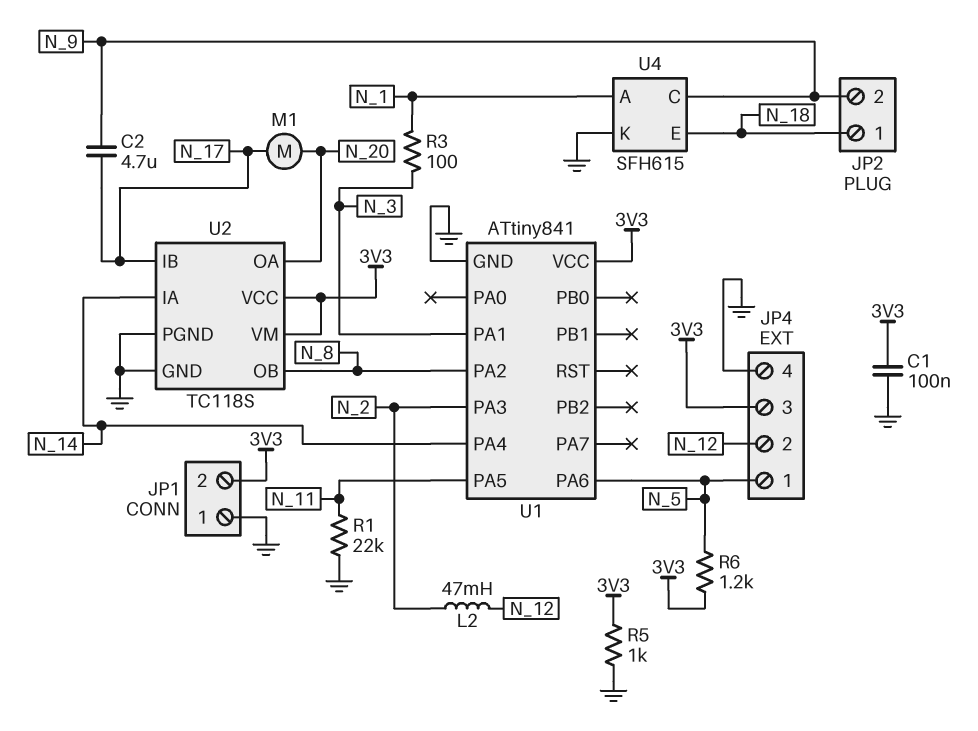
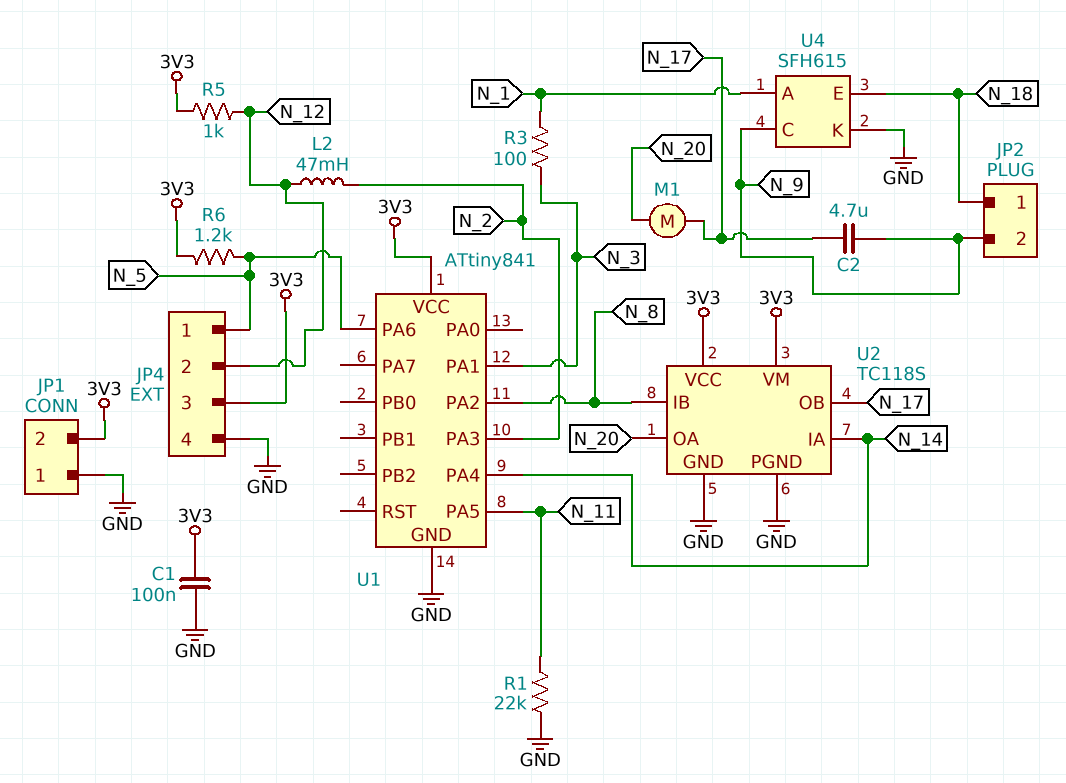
R5: 1k (3V3, GND) -> 1k (3V3, N_12)
U2 pin IB: N_17 -> N_8
U2 pin OB: N_8 -> N_17

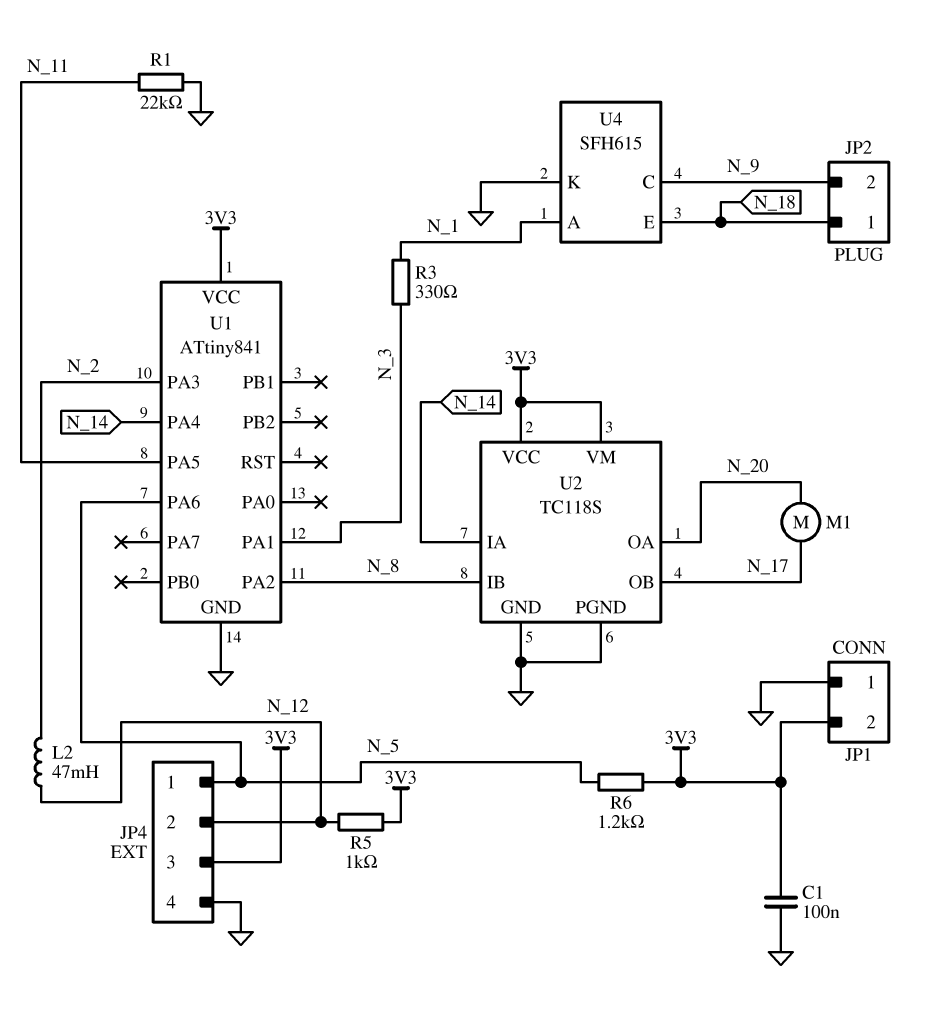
C2: 4.7uF (N_9, N_17) -> none
R3: 100 (N_1, N_3) -> 330 (N_1, N_3)

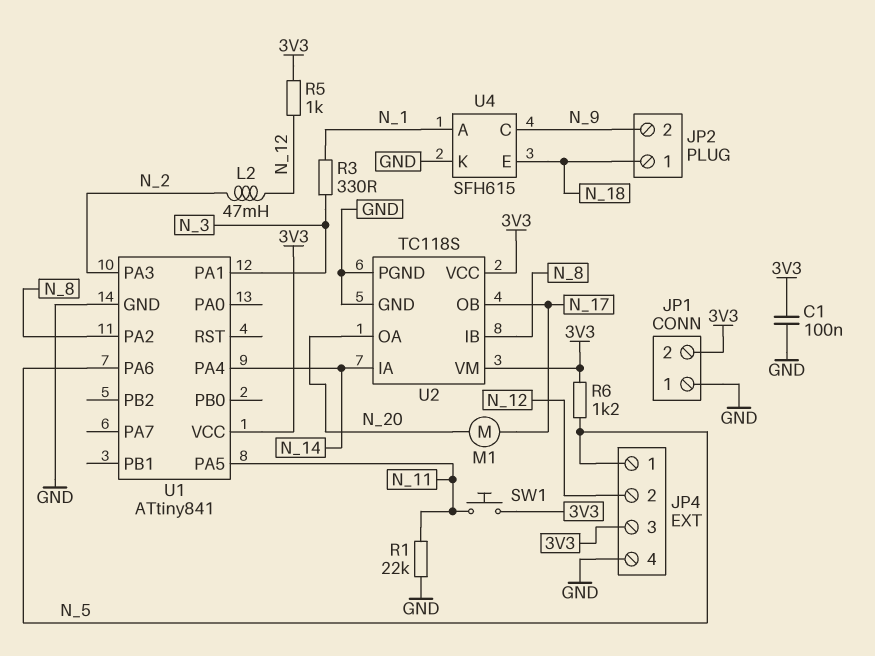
SW1: none -> button (3V3, N_11)

